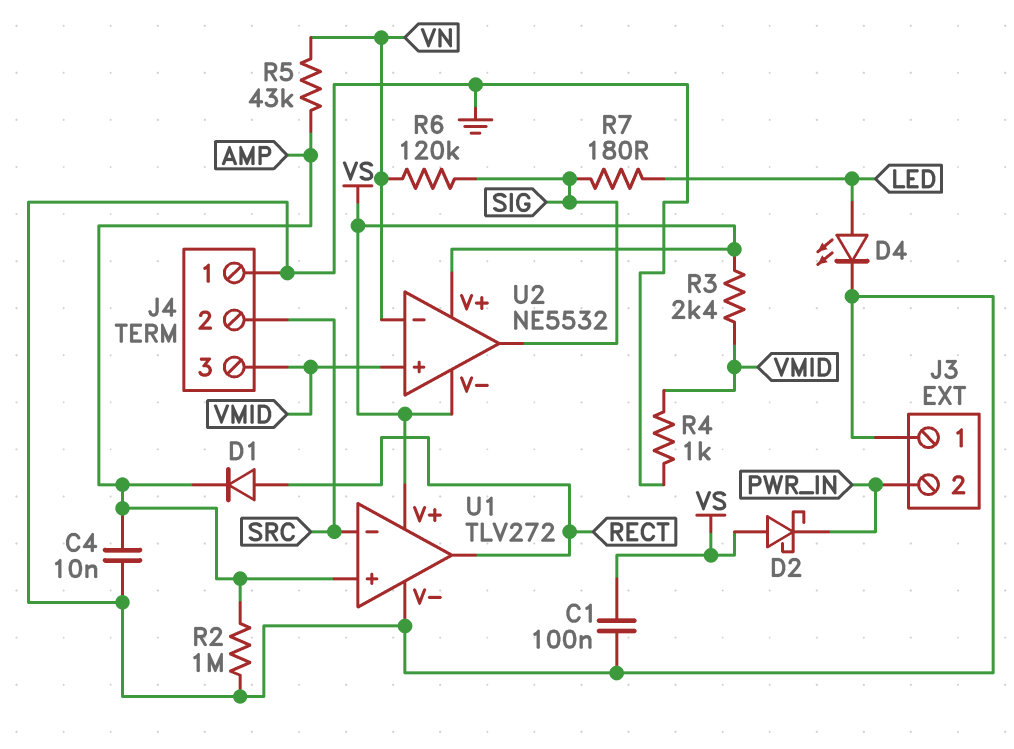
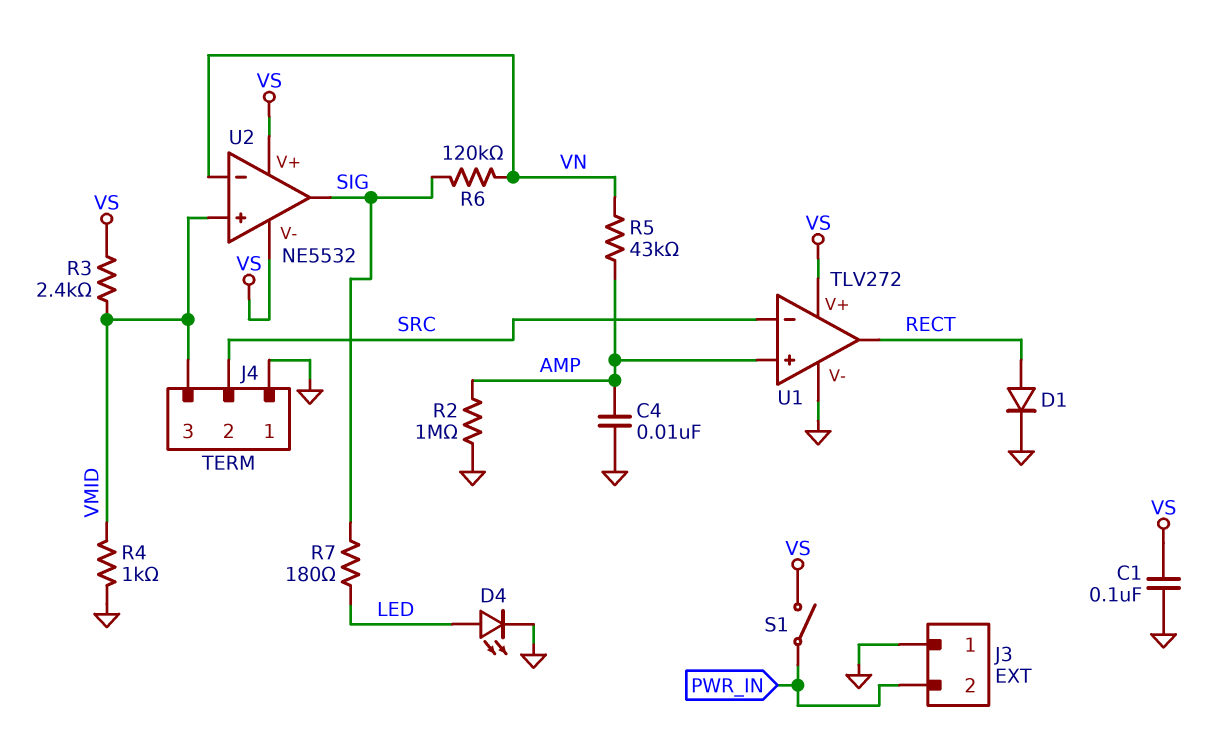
D1: diode (A RECT, K AMP) -> diode (A RECT, K GND)
D2: schottky (A VS, K PWR_IN) -> none
S1: none -> switch (PWR_IN, VS)

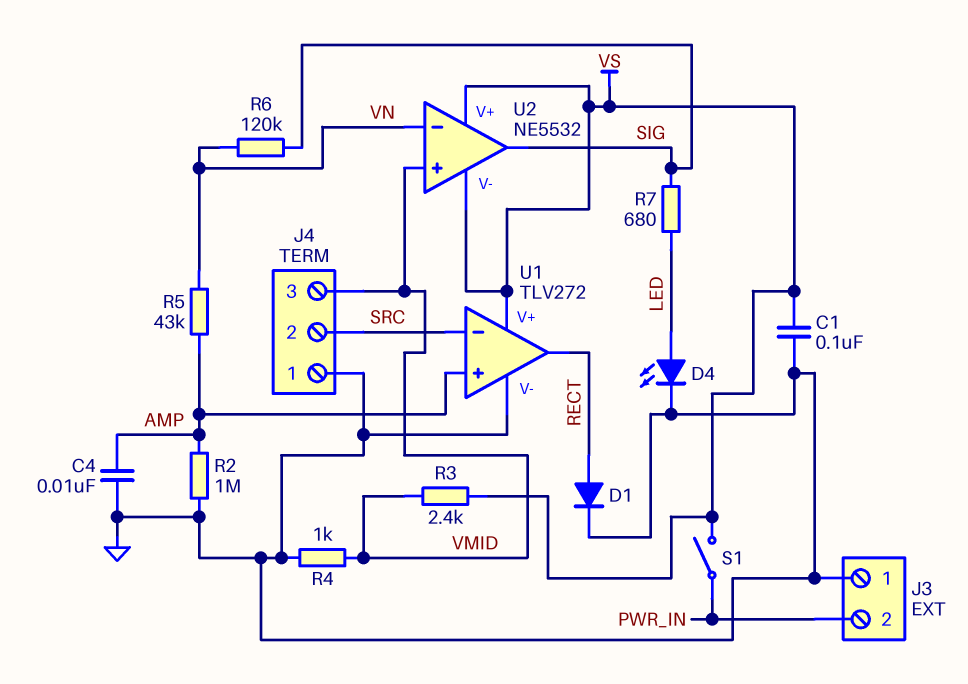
R7: 180 (LED, SIG) -> 680 (LED, SIG)

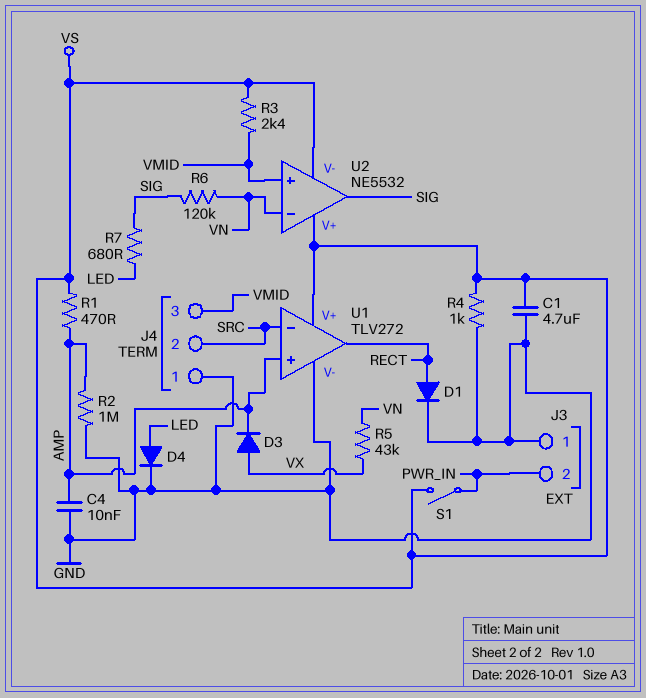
C1: 100nF (GND, VS) -> 4.7uF (GND, VS)
D3: none -> diode (A VX, K AMP)
D4: LED (A LED, K GND) -> diode (A LED, K GND)
R1: none -> 470 (AMP, VS)
R4: 1k (GND, VMID) -> 1k (GND, VS)
R5: 43k (AMP, VN) -> 43k (VN, VX)

